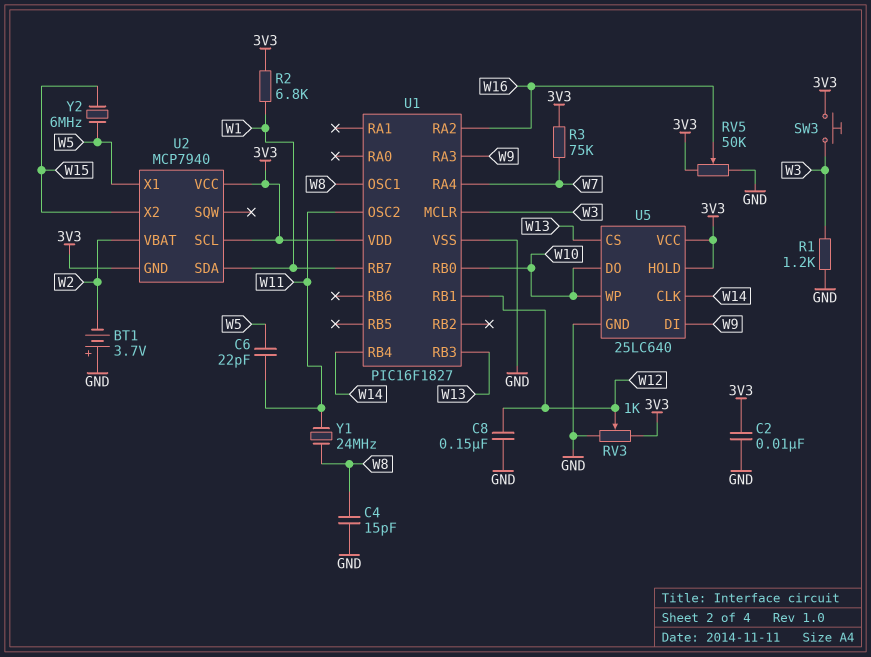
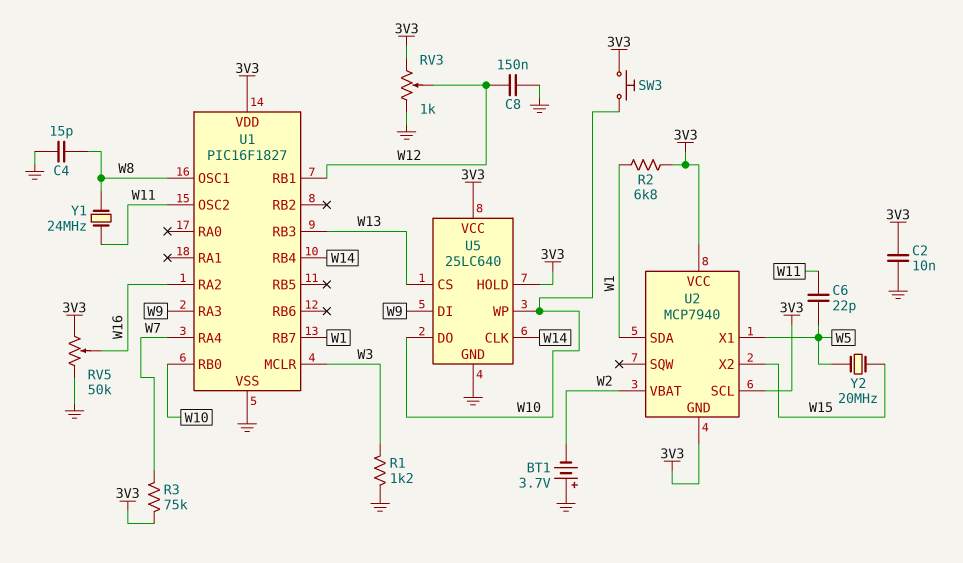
SW3: button (3V3, W3) -> button (3V3, W10)
Y2: 6MHz (W5, W15) -> 20MHz (W5, W15)

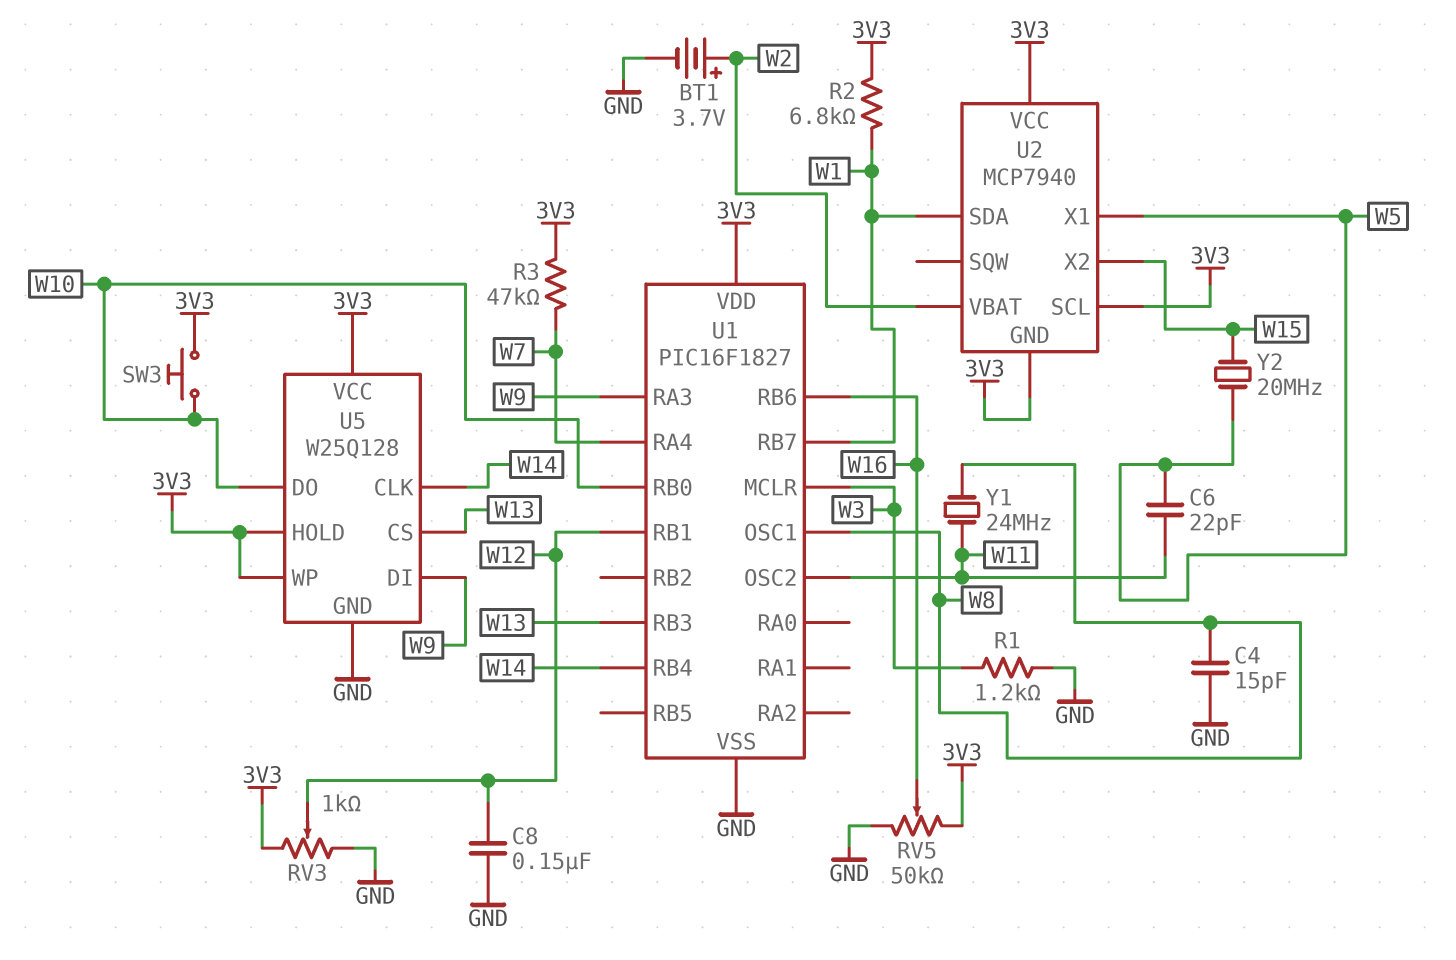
BT1: 3.7V (plus GND, minus W2) -> 3.7V (plus W2, minus GND)
C2: 10nF (3V3, GND) -> none
R3: 75k (3V3, W7) -> 47k (3V3, W7)
U1 pin RA2: W16 -> none
U1 pin RB6: none -> W16
U5: 25LC640 -> W25Q128
U5 pin WP: W10 -> 3V3

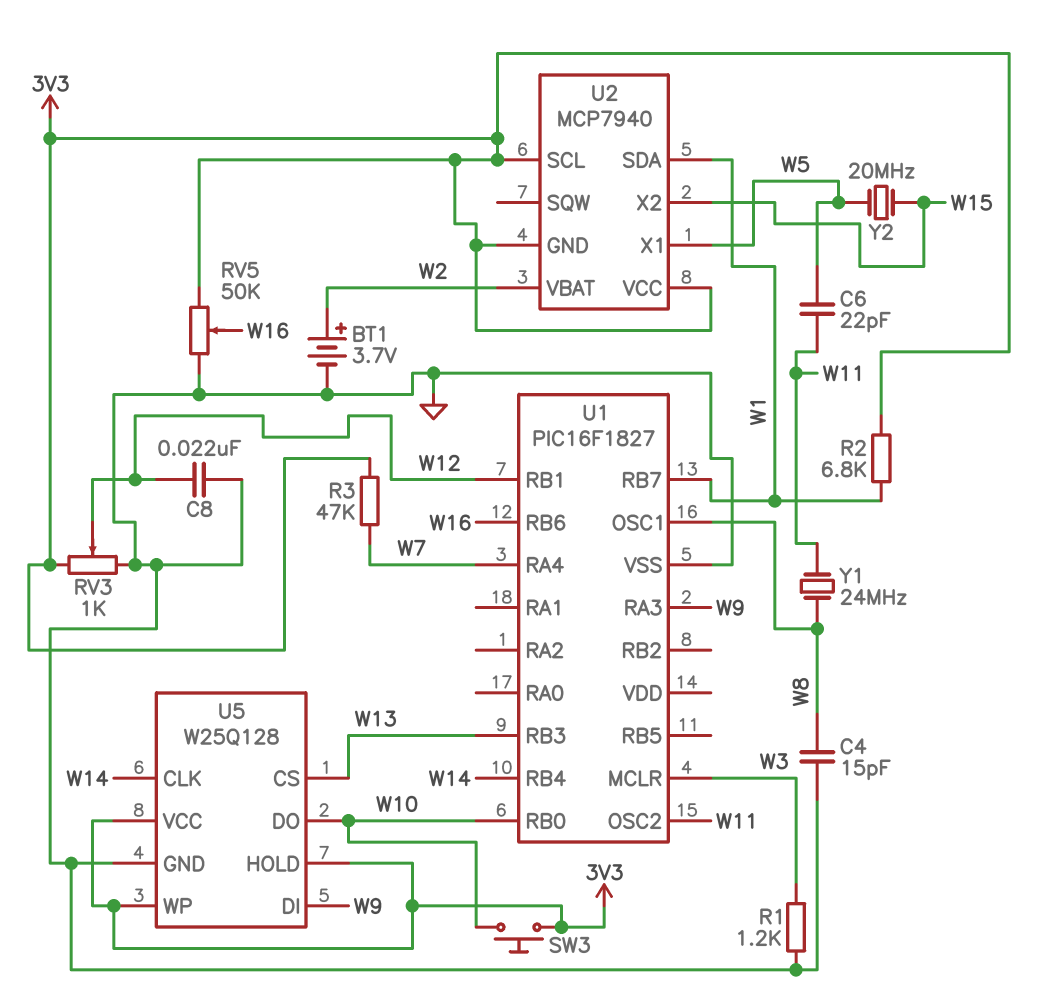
C8: 150nF (GND, W12) -> 22nF (GND, W12)
U1 pin VDD: 3V3 -> none

